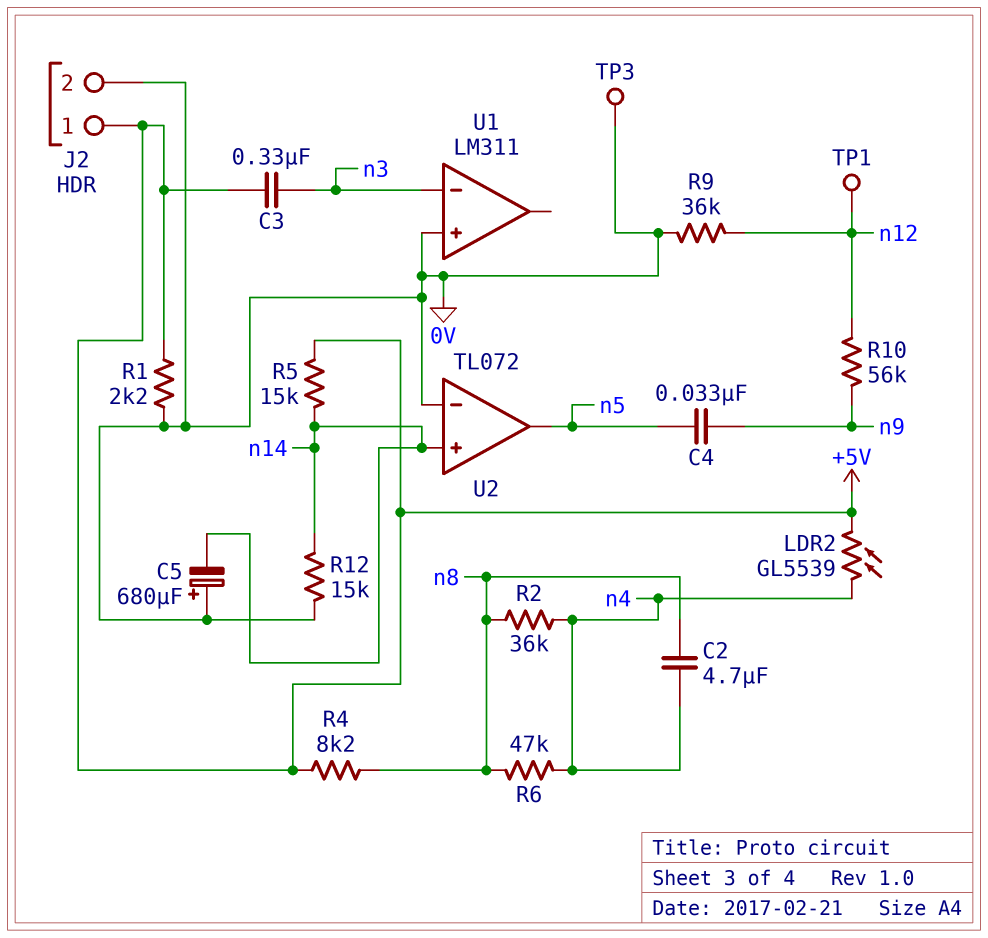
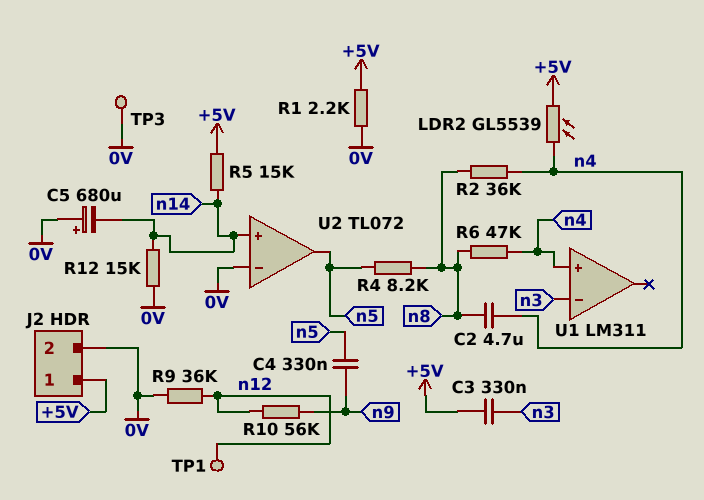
C4: 33nF (n5, n9) -> 330nF (n5, n9)
R4: 8.2k (+5V, n8) -> 8.2k (n5, n8)
U1 pin in+: 0V -> n4

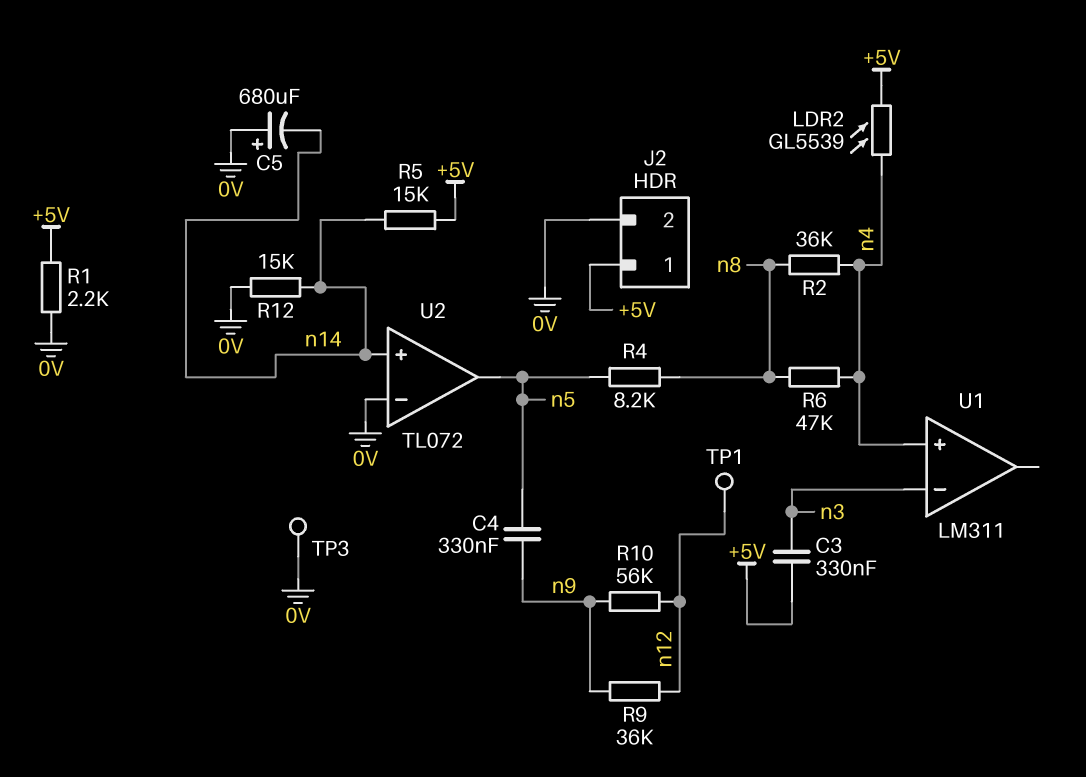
C2: 4.7uF (n4, n8) -> none
R9: 36k (0V, n12) -> 36k (n9, n12)

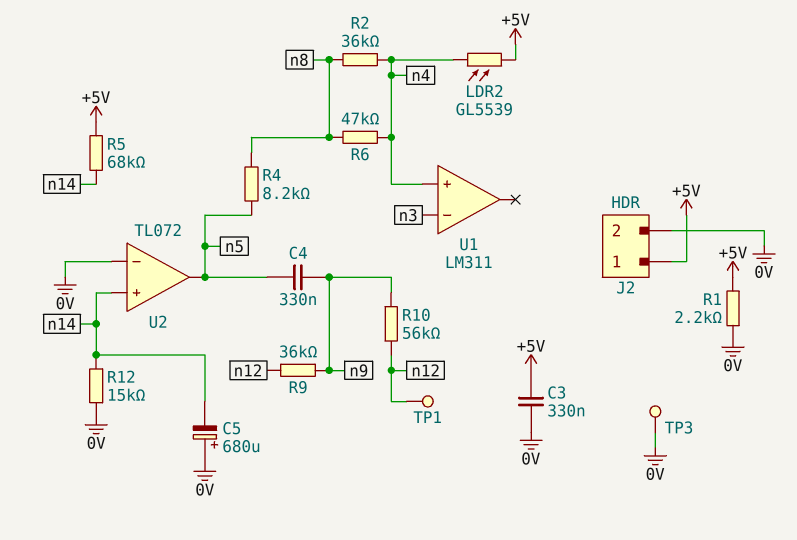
C3: 330nF (+5V, n3) -> 330nF (+5V, 0V)
R5: 15k (+5V, n14) -> 68k (+5V, n14)

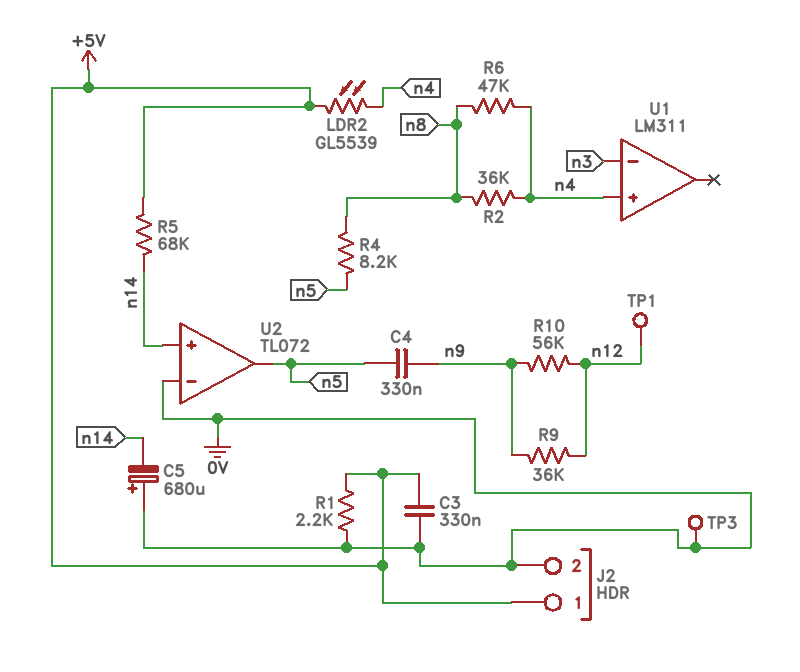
R12: 15k (0V, n14) -> none

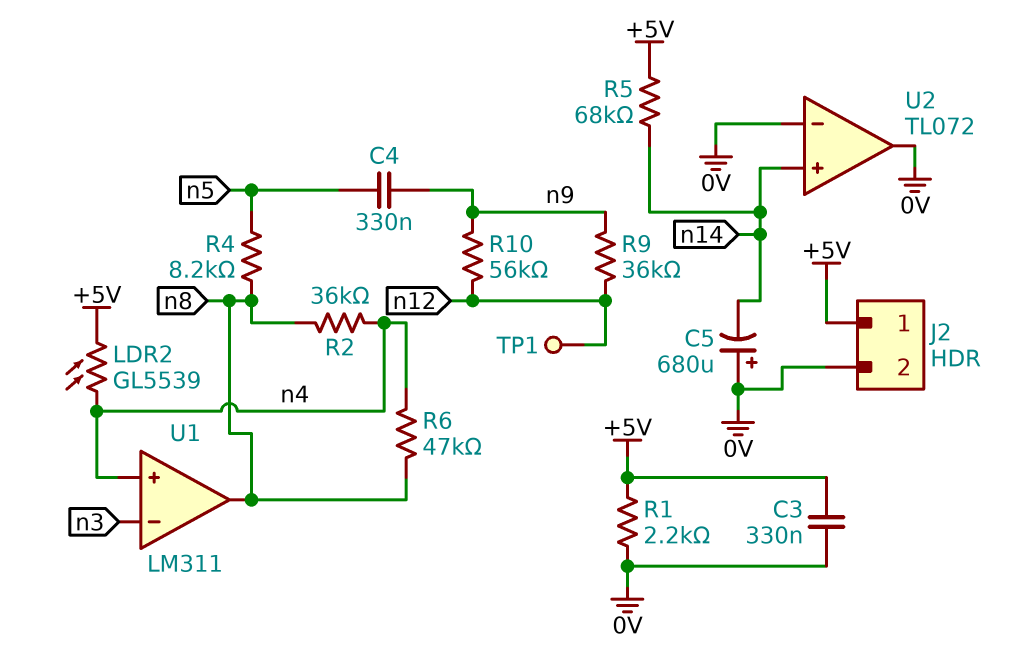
TP3: test point (0V) -> none
U1 pin out: none -> n8
U2 pin out: n5 -> 0V

